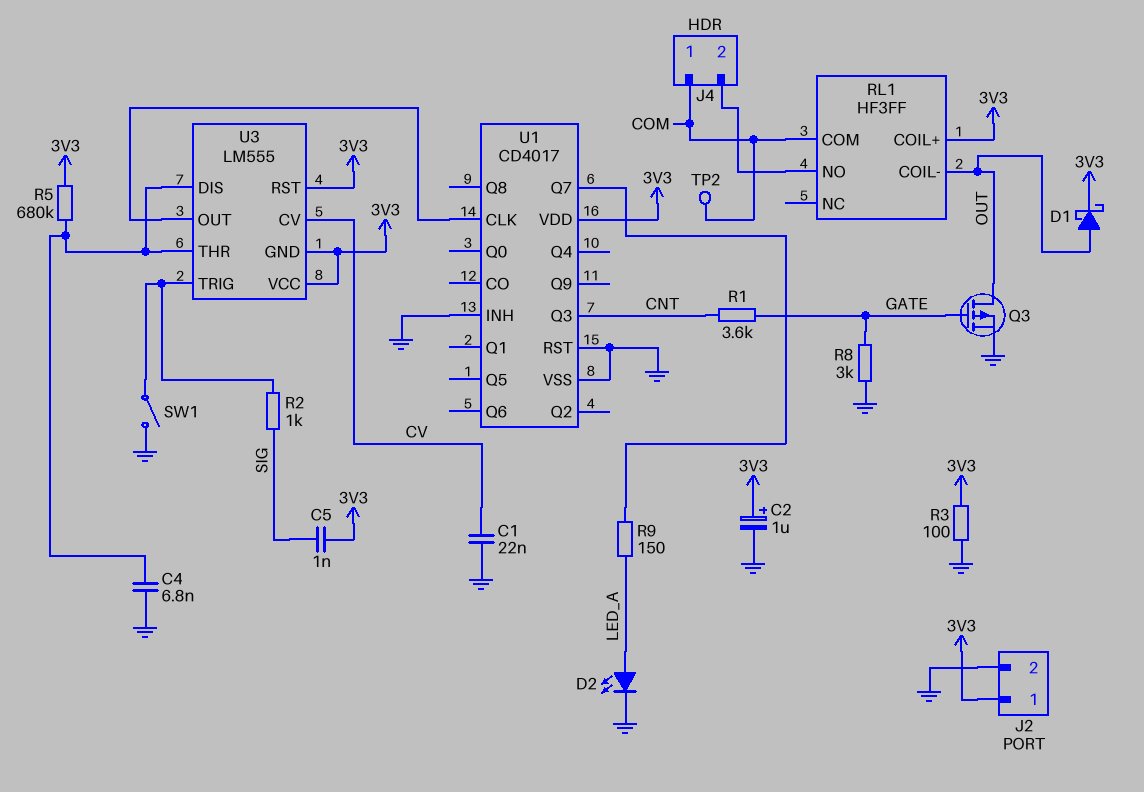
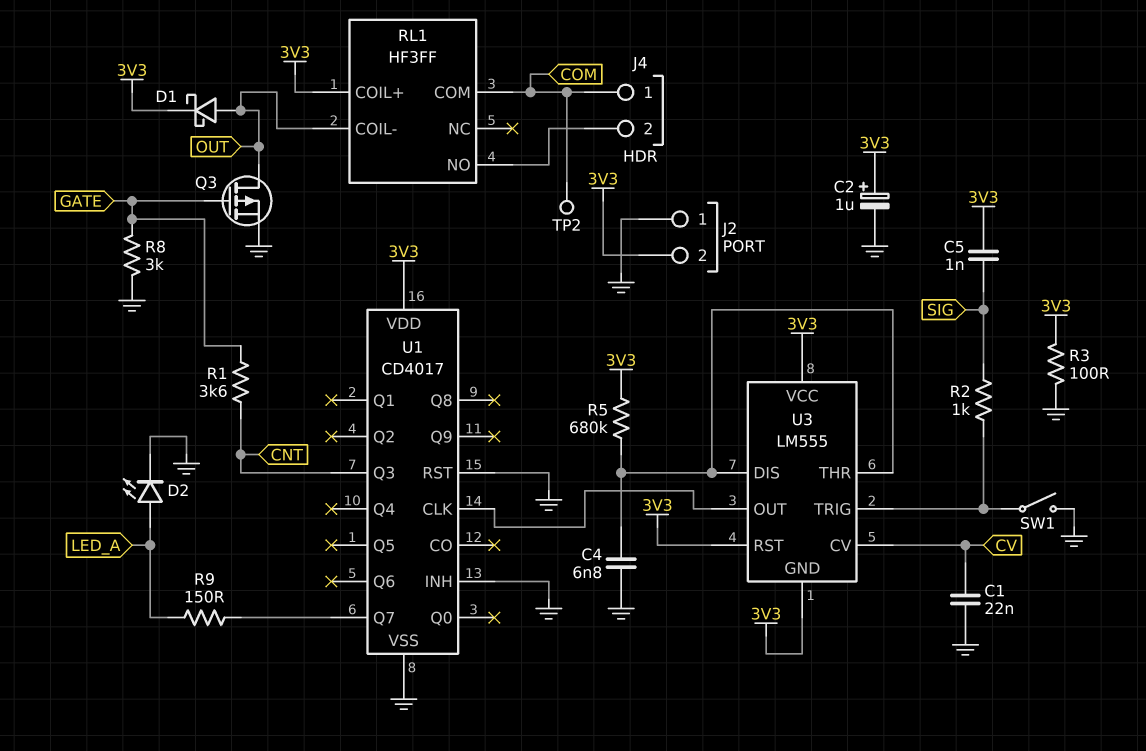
J2 pin 1: 3V3 -> GND
J2 pin 2: GND -> 3V3

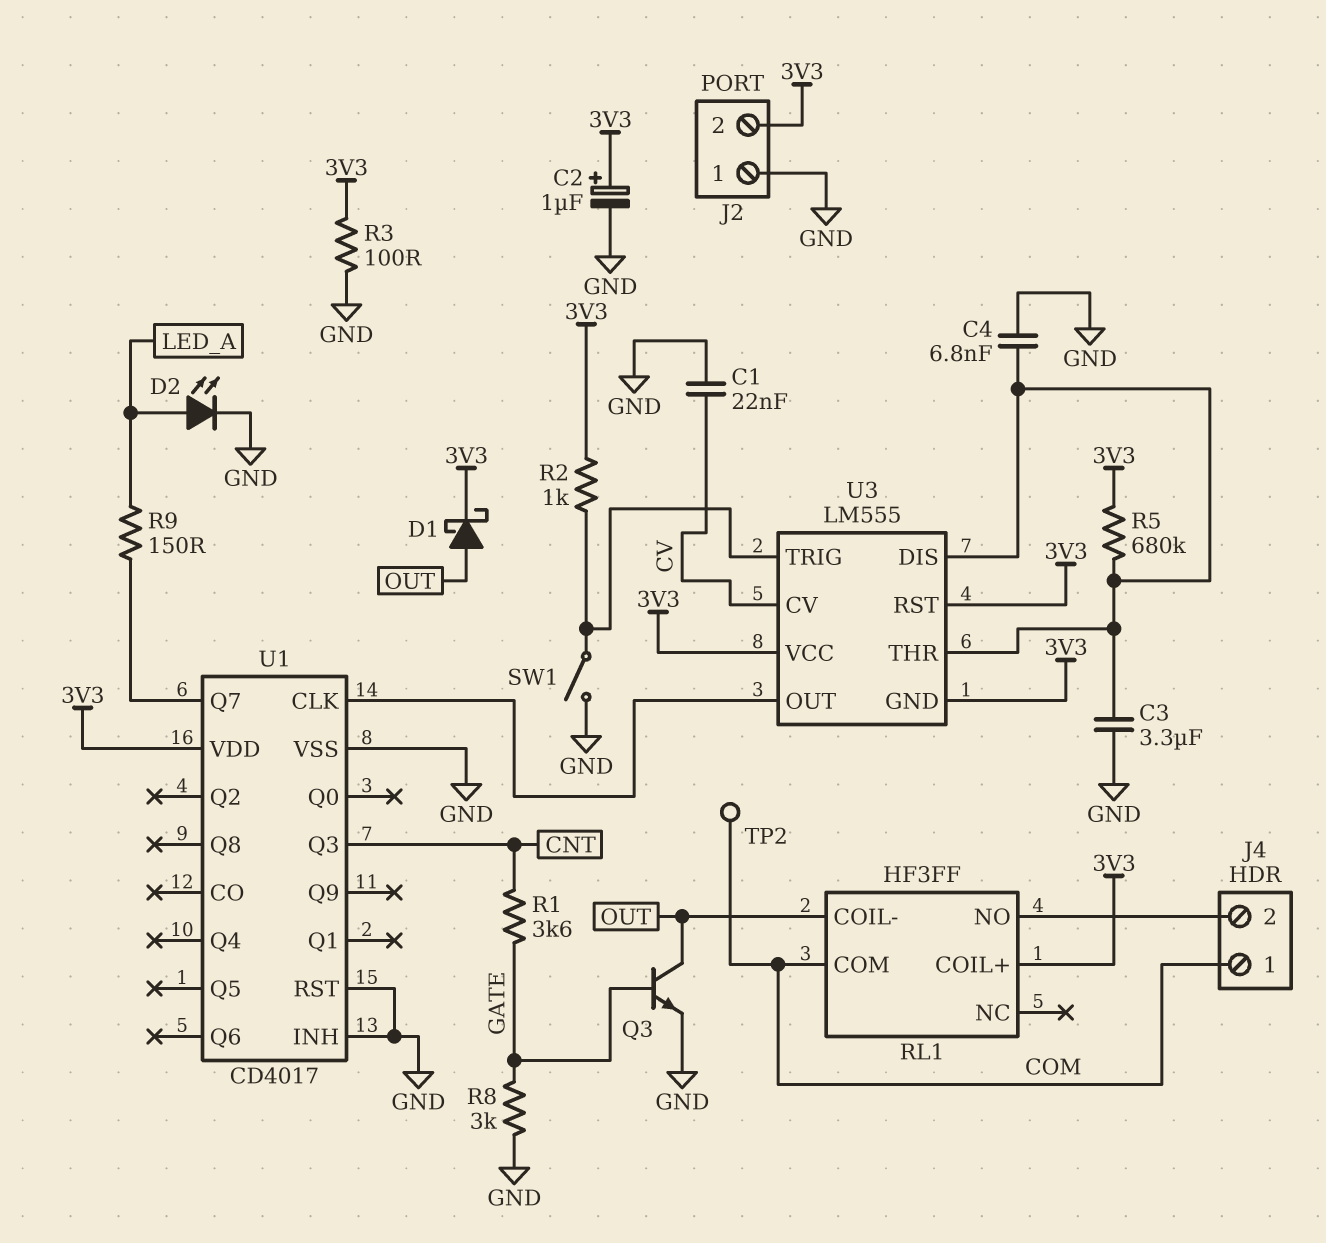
C3: none -> 3.3uF (GND, U3/DIS)
C5: 1nF (3V3, SIG) -> none
Q3: PMOS (G GATE, D OUT, S GND) -> NPN (B GATE, C OUT, E GND)
R2: 1k (SIG, U3/TRIG) -> 1k (3V3, U3/TRIG)

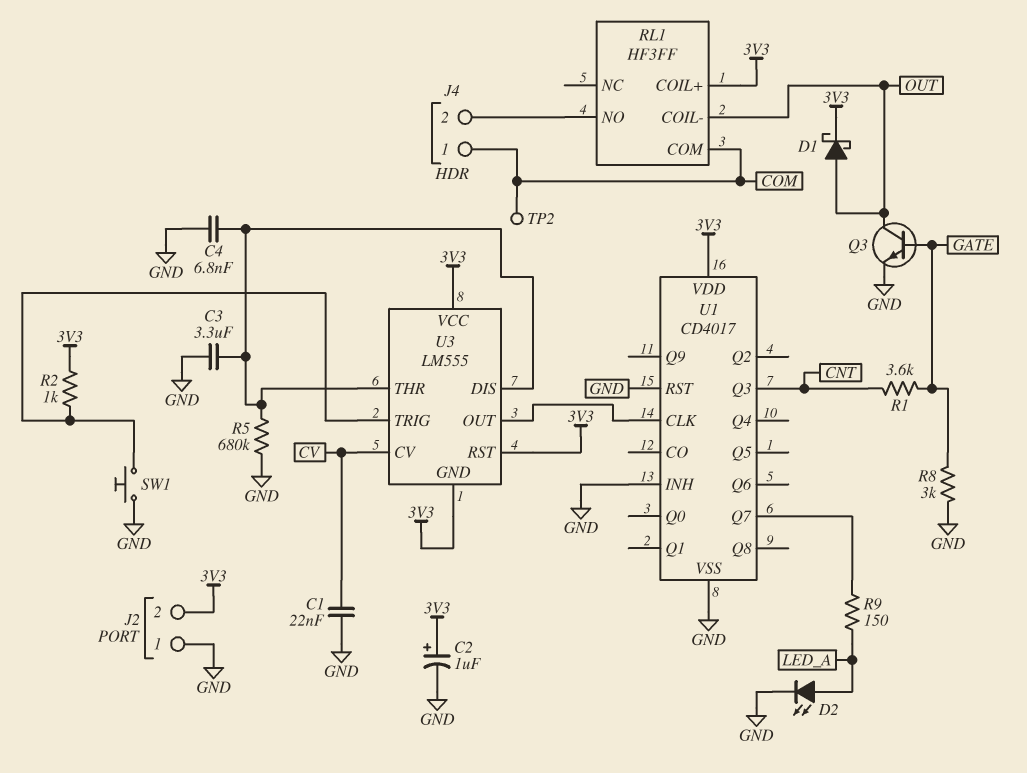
R3: 100 (3V3, GND) -> none
R5: 680k (3V3, U3/DIS) -> 680k (GND, U3/DIS)
SW1: switch (GND, U3/TRIG) -> button (GND, U3/TRIG)

